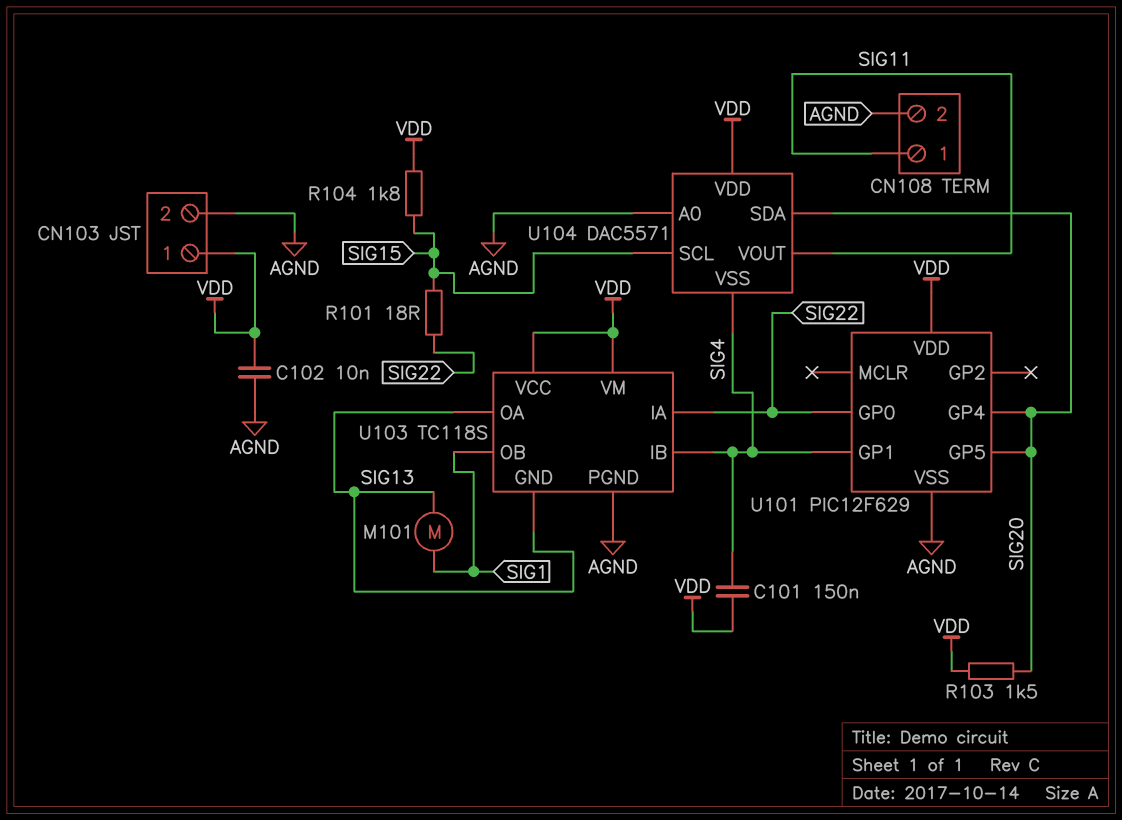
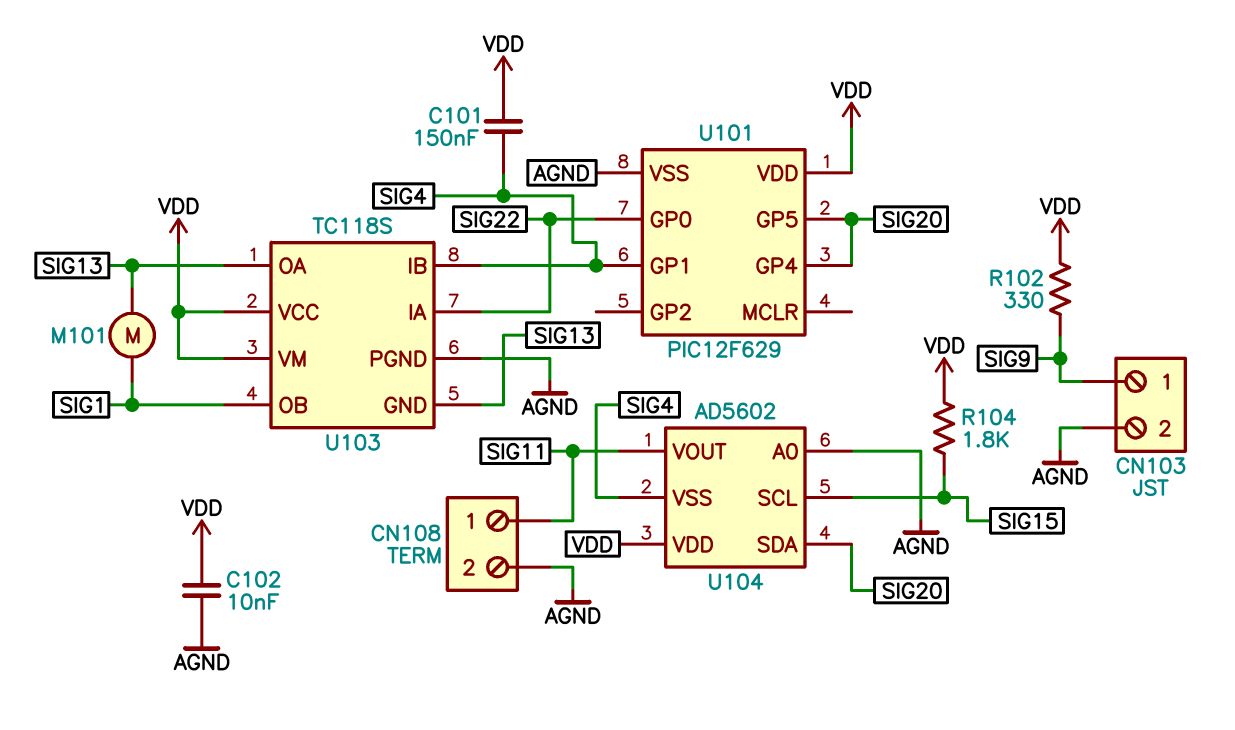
CN103 pin 1: VDD -> SIG9
R101: 18 (SIG15, SIG22) -> none
R102: none -> 330 (SIG9, VDD)
R103: 1.5k (SIG20, VDD) -> none
U104: DAC5571 -> AD5602

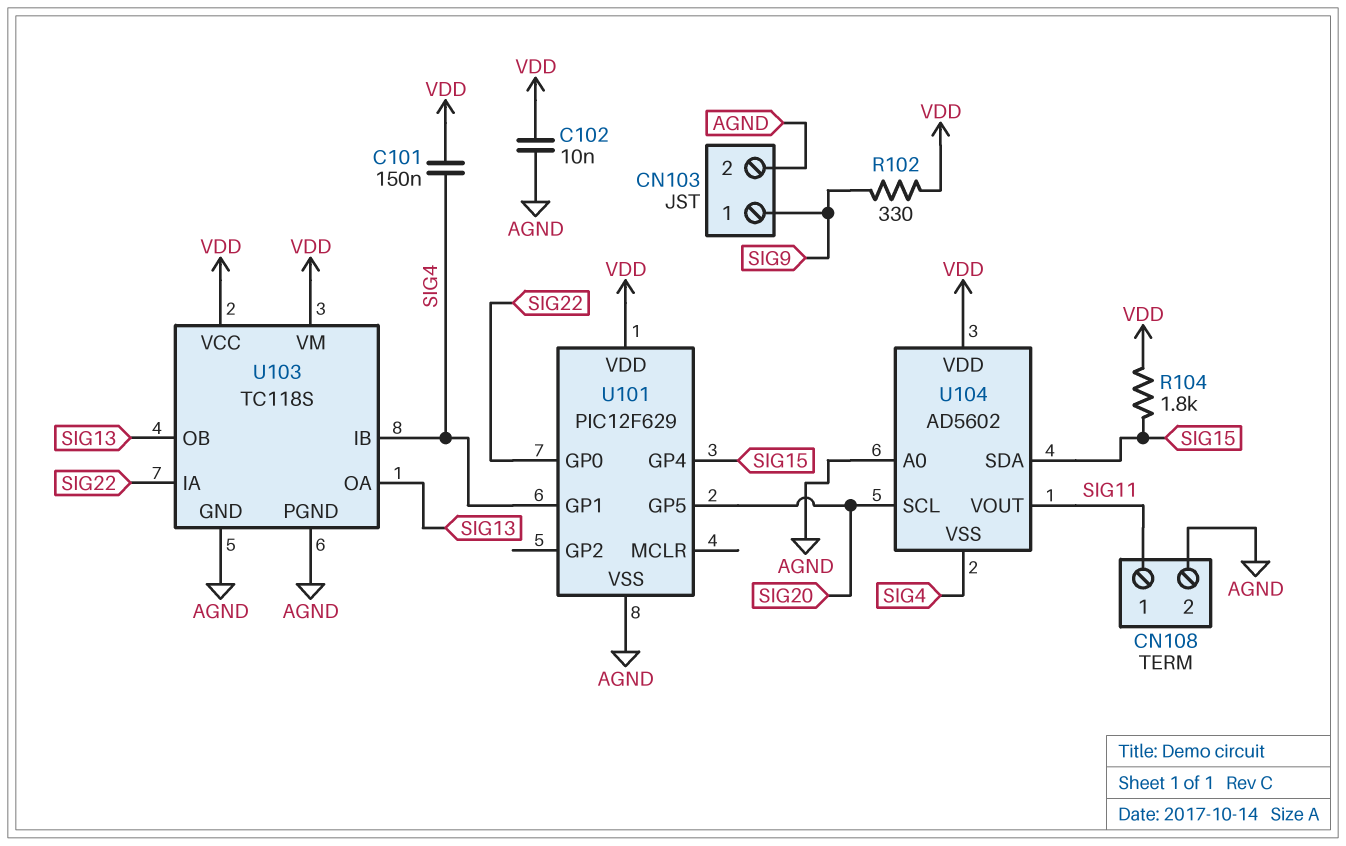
M101: motor (SIG1, SIG13) -> none
U101 pin GP4: SIG20 -> SIG15
U103 pin GND: SIG13 -> AGND
U103 pin OB: SIG1 -> SIG13
U104 pin SCL: SIG15 -> SIG20
U104 pin SDA: SIG20 -> SIG15

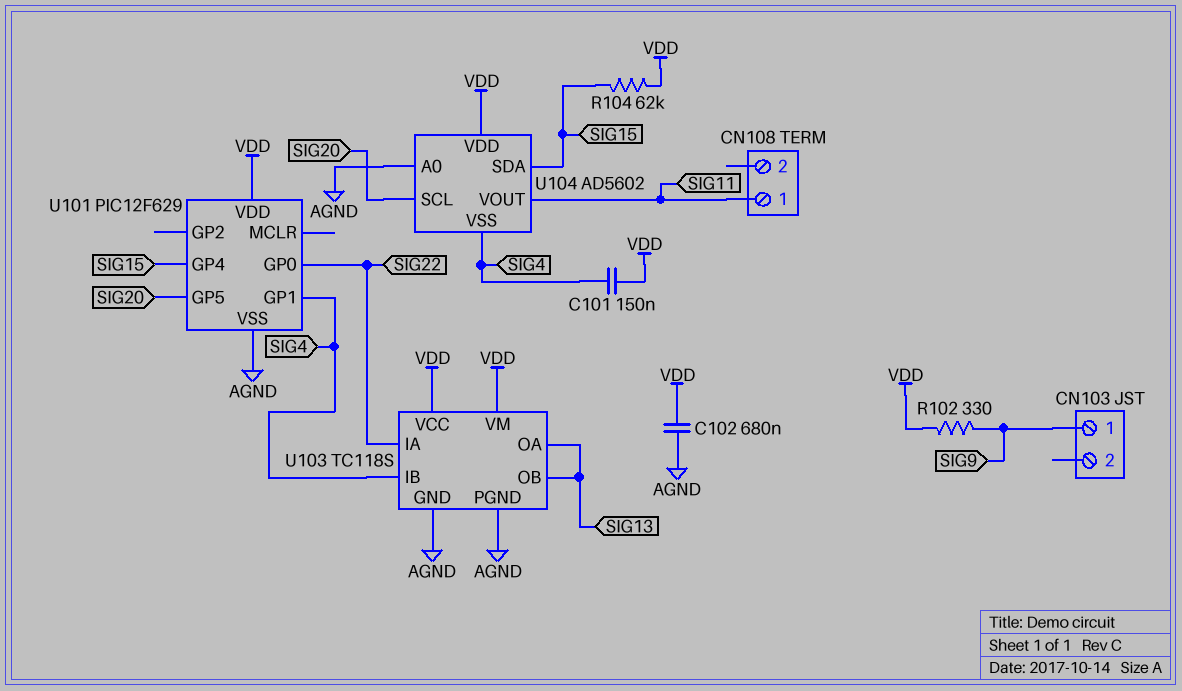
C102: 10nF (AGND, VDD) -> 680nF (AGND, VDD)
CN103 pin 2: AGND -> none
CN108 pin 2: AGND -> none
R104: 1.8k (SIG15, VDD) -> 62k (SIG15, VDD)

